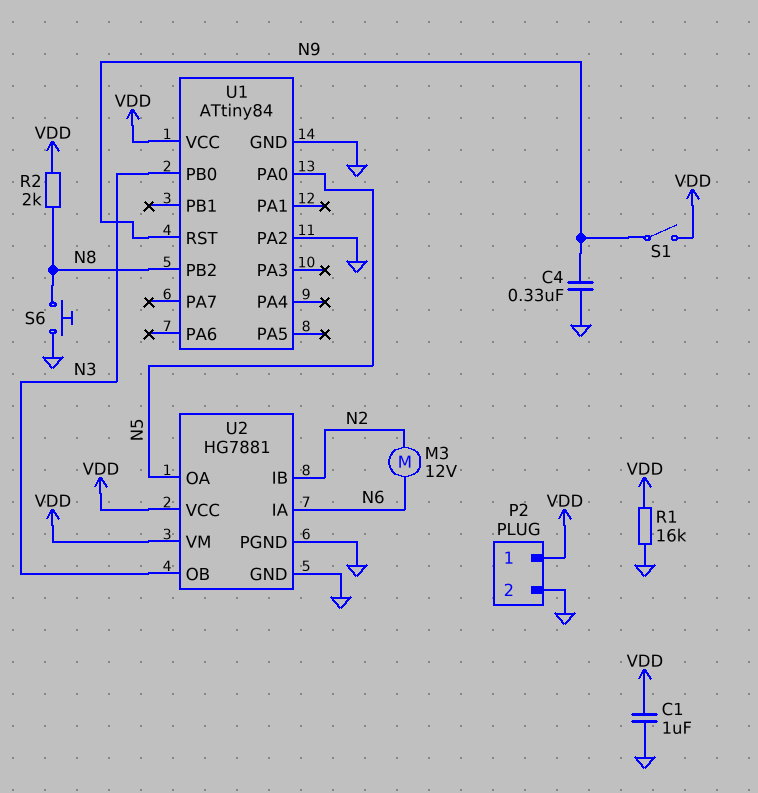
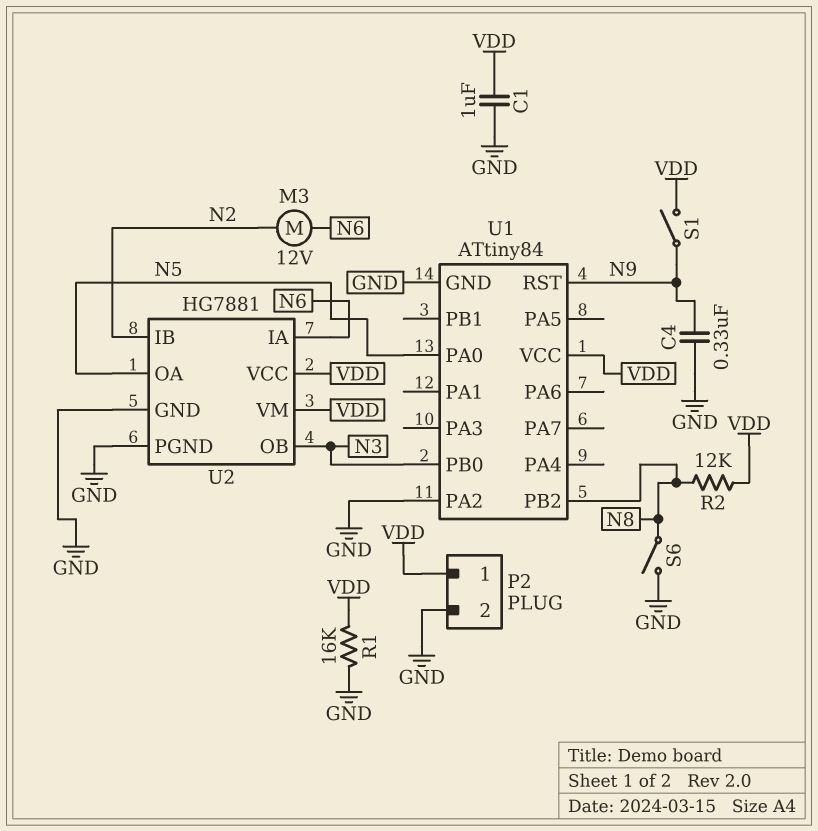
R2: 2k (N8, VDD) -> 12k (N8, VDD)
S6: button (GND, N8) -> switch (GND, N8)

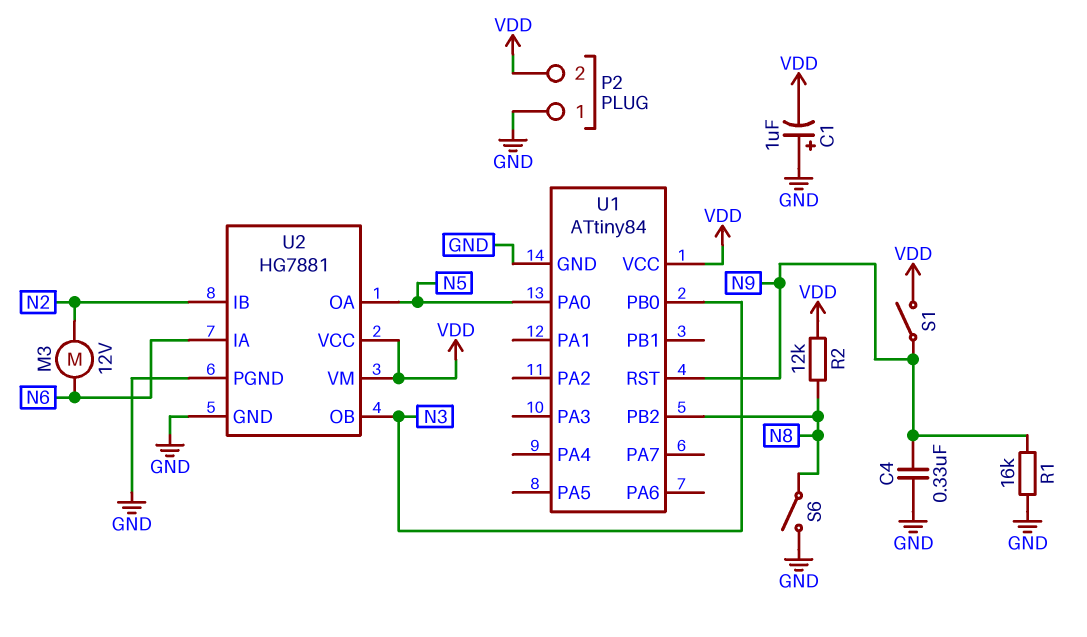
C1: 1uF (GND, VDD) -> 1uF (plus GND, minus VDD)
P2 pin 1: VDD -> GND
P2 pin 2: GND -> VDD
R1: 16k (GND, VDD) -> 16k (GND, N9)
U1 pin PA2: GND -> none

